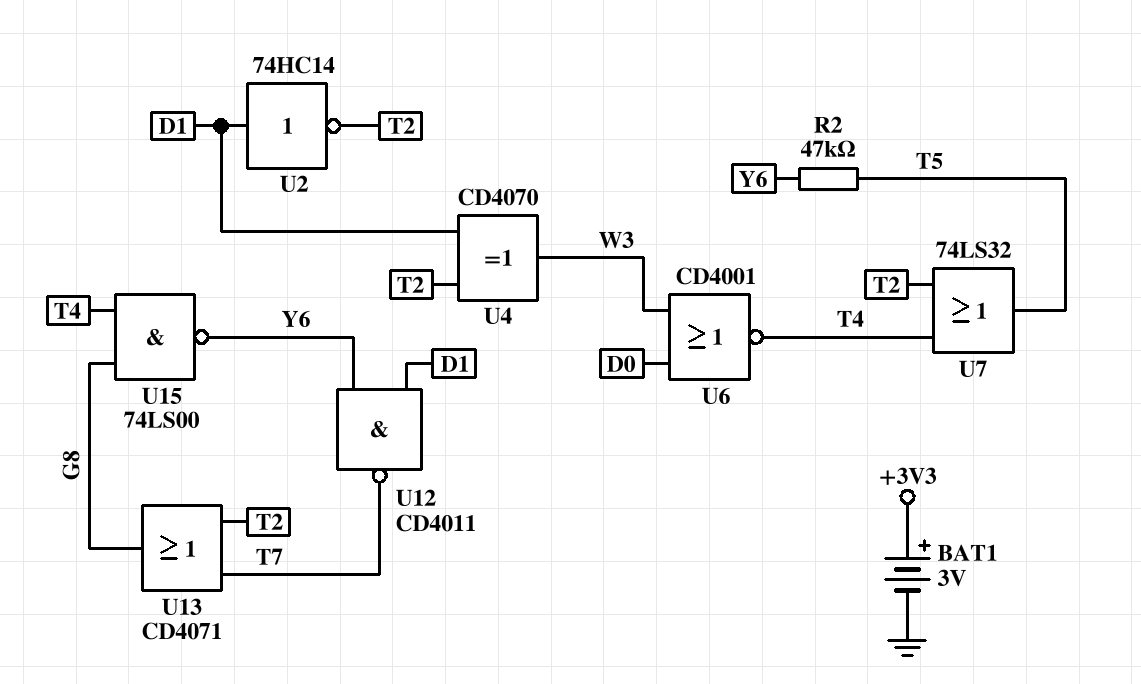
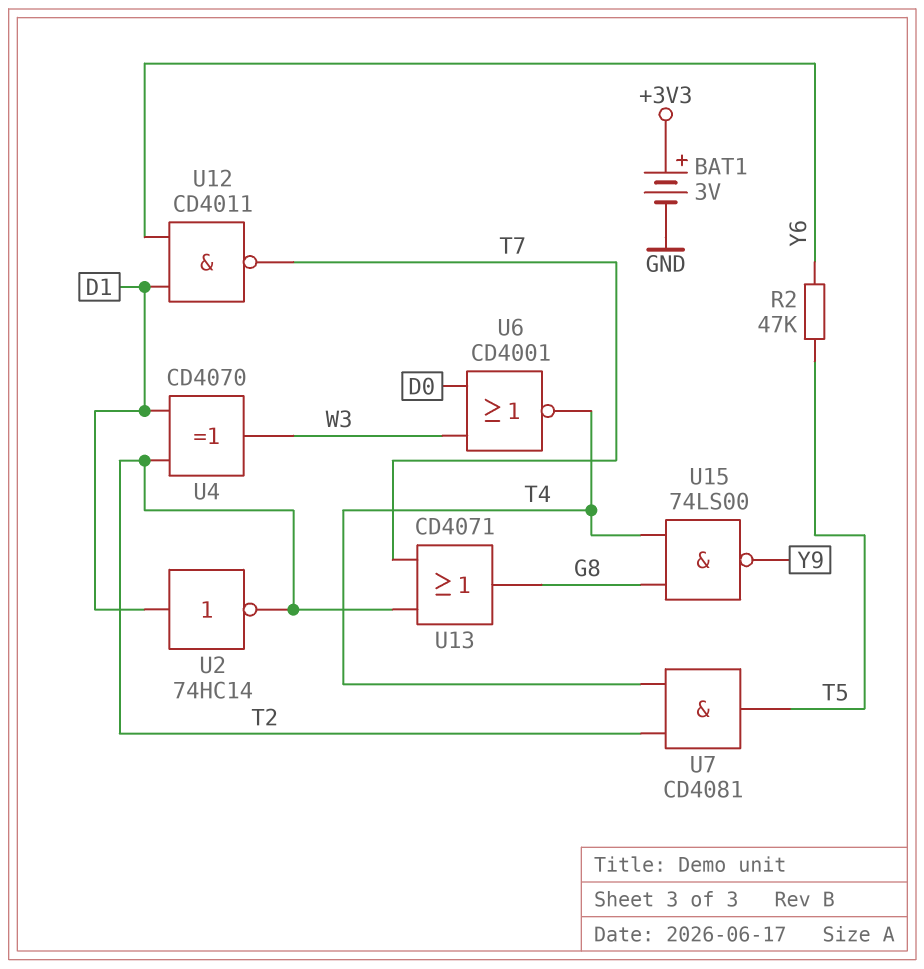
U7: OR 74LS32 (in T2, in T4, out T5) -> AND CD4081 (in T2, in T4, out T5)
U15: NAND 74LS00 (in G8, in T4, out Y6) -> NAND 74LS00 (in G8, in T4, out Y9)

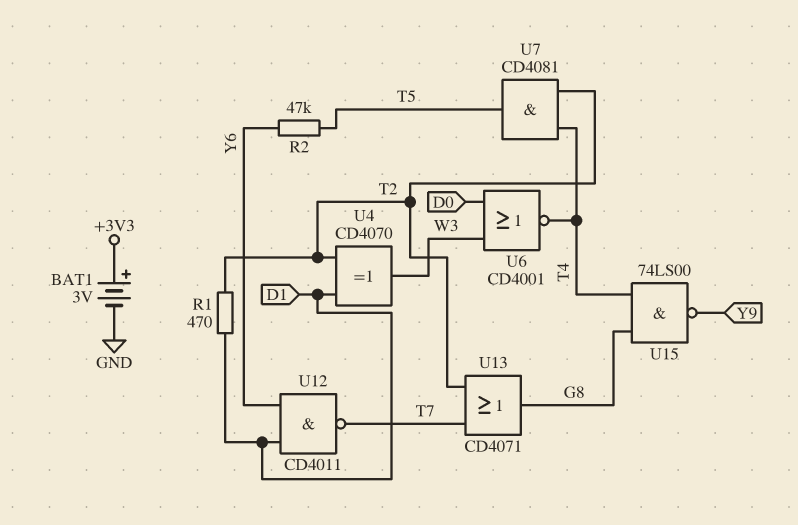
R1: none -> 470 (D1, T2)
U2: NOT 74HC14 (in D1, out T2) -> none

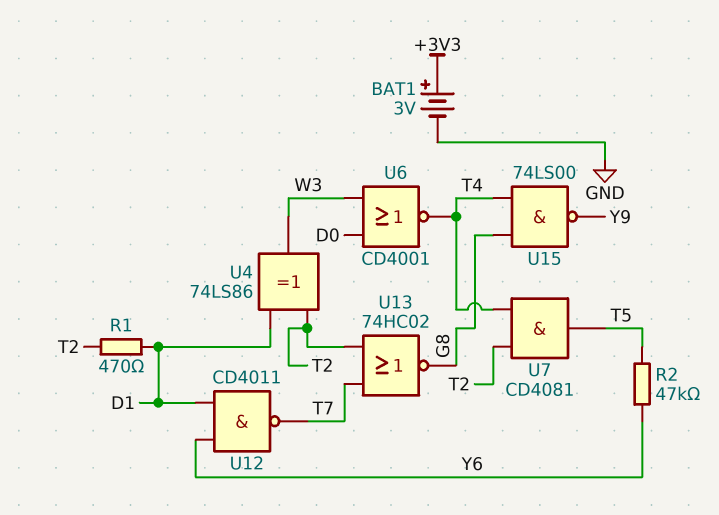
U4: XOR CD4070 (in D1, in T2, out W3) -> XOR 74LS86 (in D1, in T2, out W3)
U13: OR CD4071 (in T2, in T7, out G8) -> NOR 74HC02 (in T2, in T7, out G8)

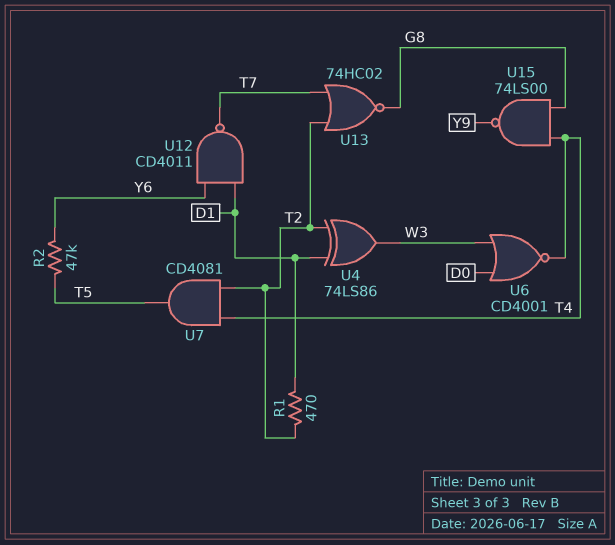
BAT1: 3V (plus +3V3, minus GND) -> none

